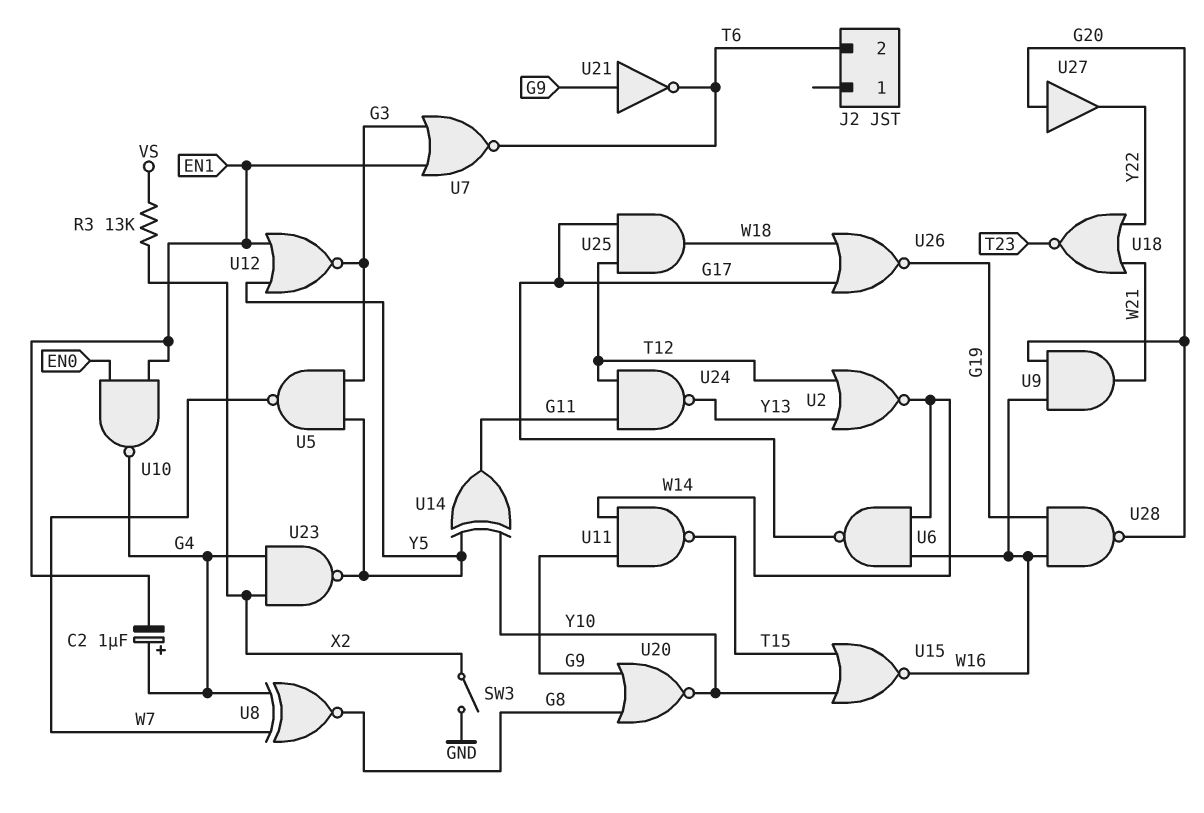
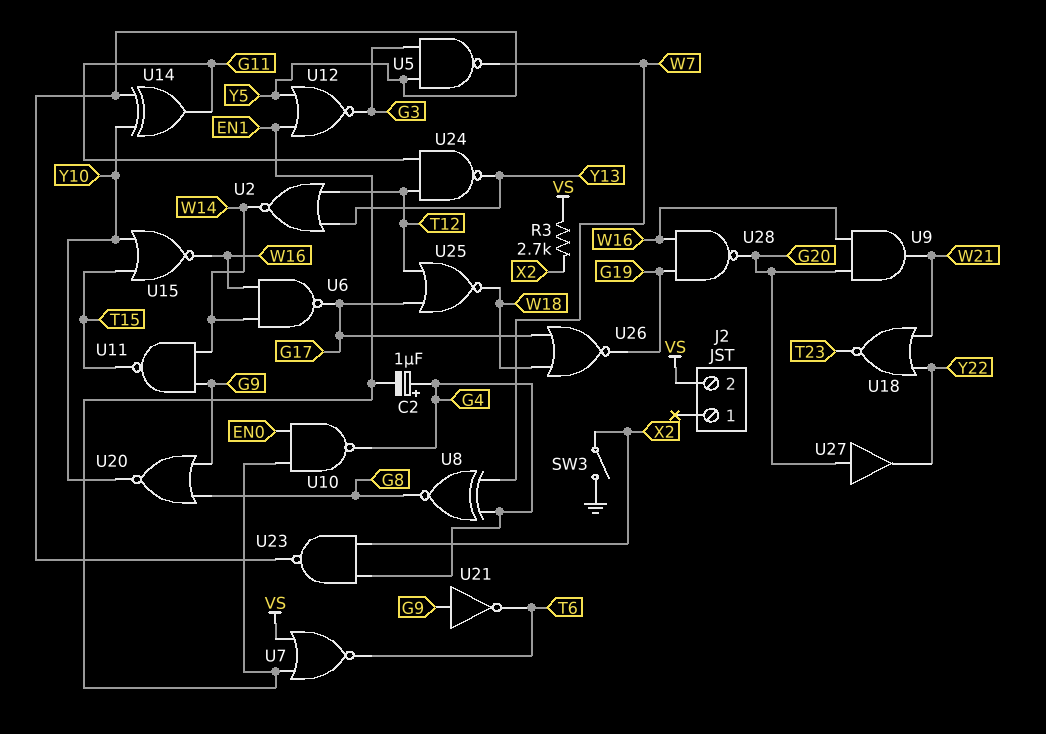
J2 pin 2: T6 -> VS
R3: 13k (VS, X2) -> 2.7k (VS, X2)
U7: NOR (in EN1, in G3, out T6) -> NOR (in EN1, in VS, out T6)
U25: AND (in G17, in T12, out W18) -> NOR (in G17, in T12, out W18)

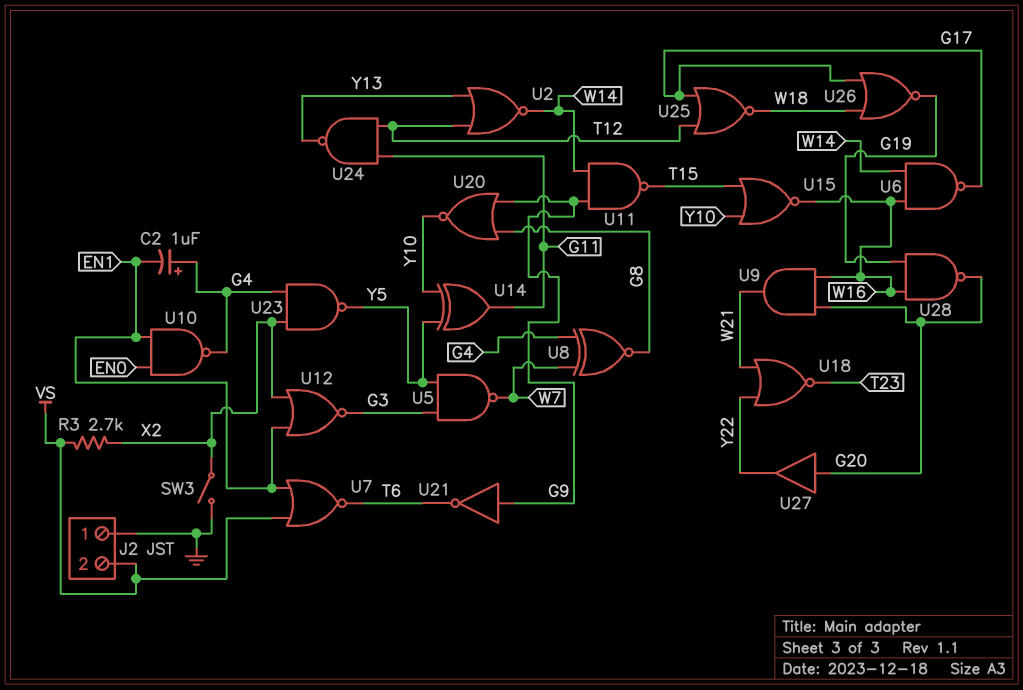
J2 pin 1: none -> GND
U12: NOR (in EN1, in Y5, out G3) -> NOR (in EN1, in X2, out G3)

